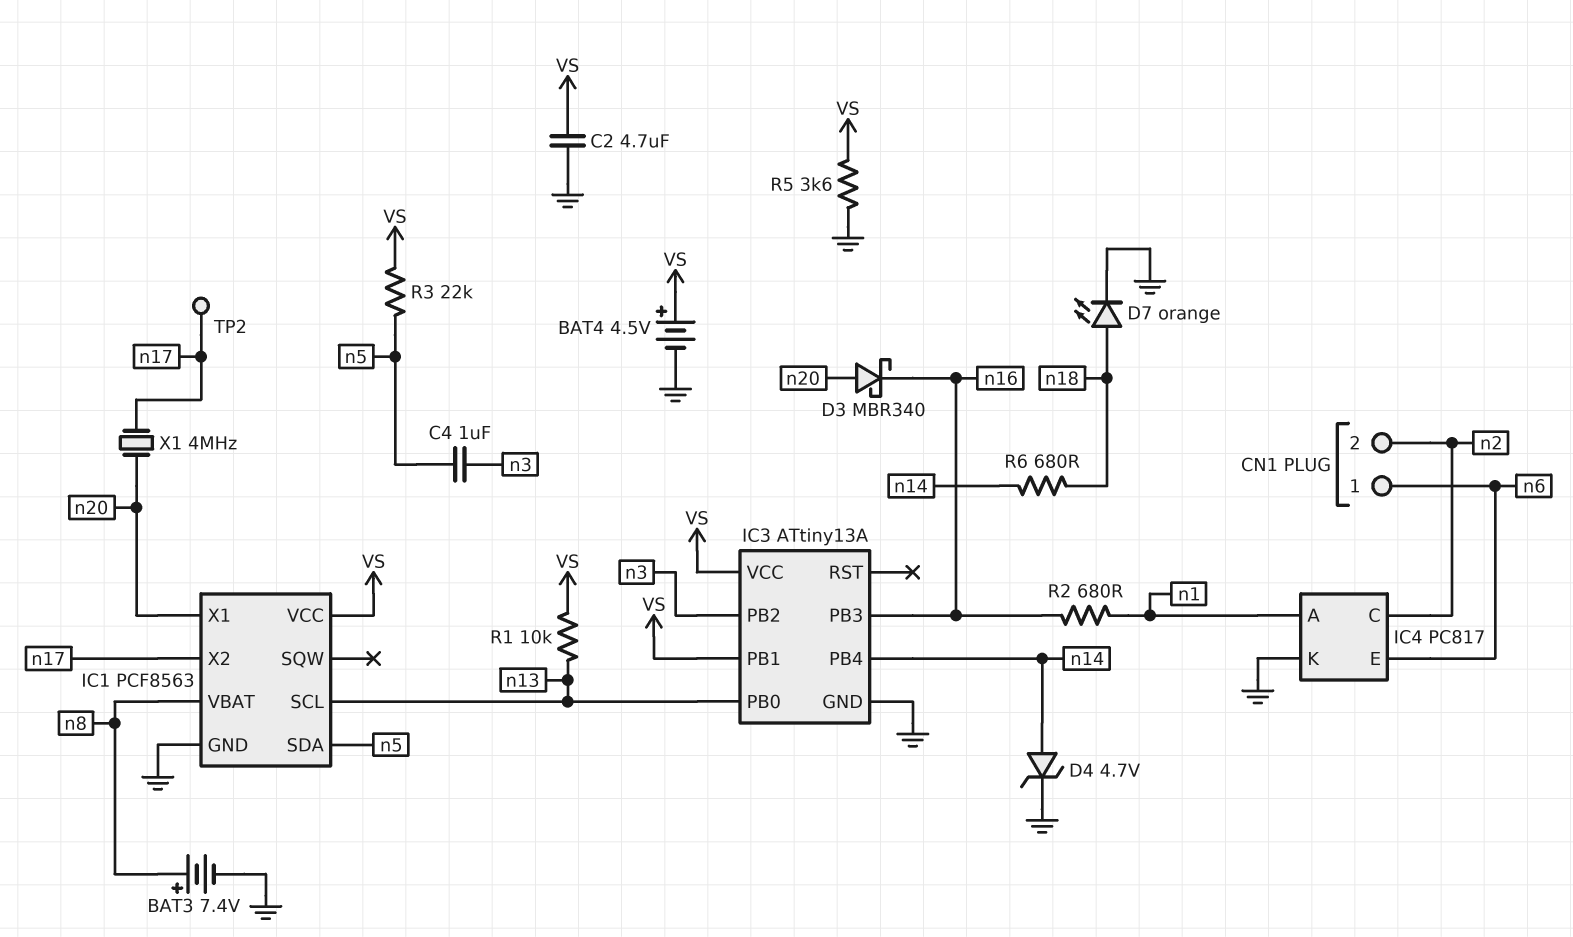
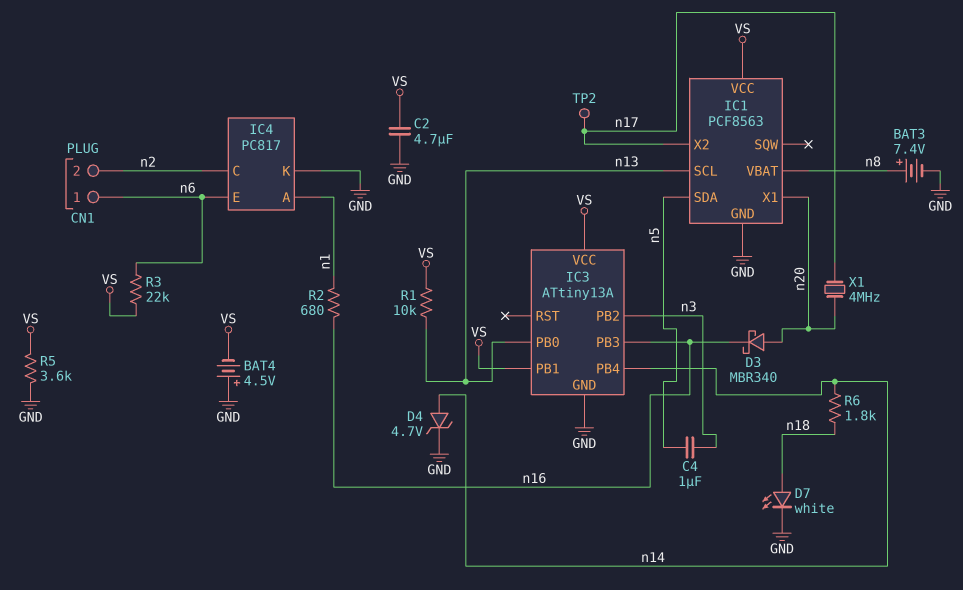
BAT4: 4.5V (plus VS, minus GND) -> 4.5V (plus GND, minus VS)
D7: LED orange (A n18, K GND) -> LED white (A n18, K GND)
R3: 22k (VS, n5) -> 22k (VS, n6)
R6: 680 (n14, n18) -> 1.8k (n14, n18)

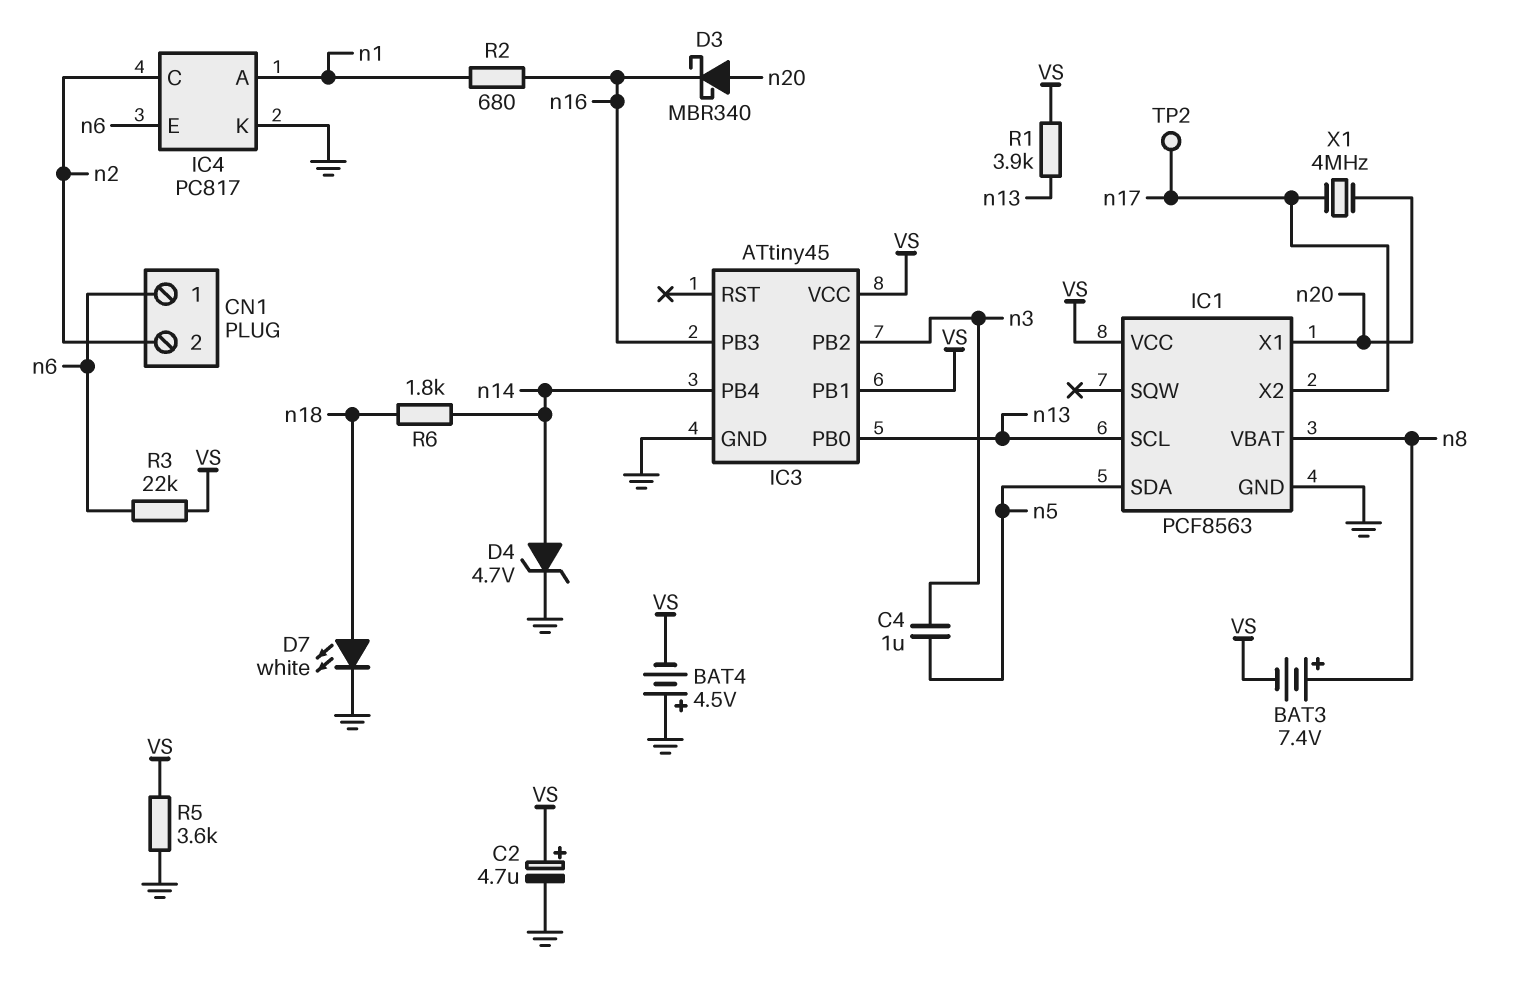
BAT3: 7.4V (plus n8, minus GND) -> 7.4V (plus n8, minus VS)
C2: 4.7uF (GND, VS) -> 4.7uF (plus VS, minus GND)
IC3: ATtiny13A -> ATtiny45
R1: 10k (VS, n13) -> 3.9k (VS, n13)

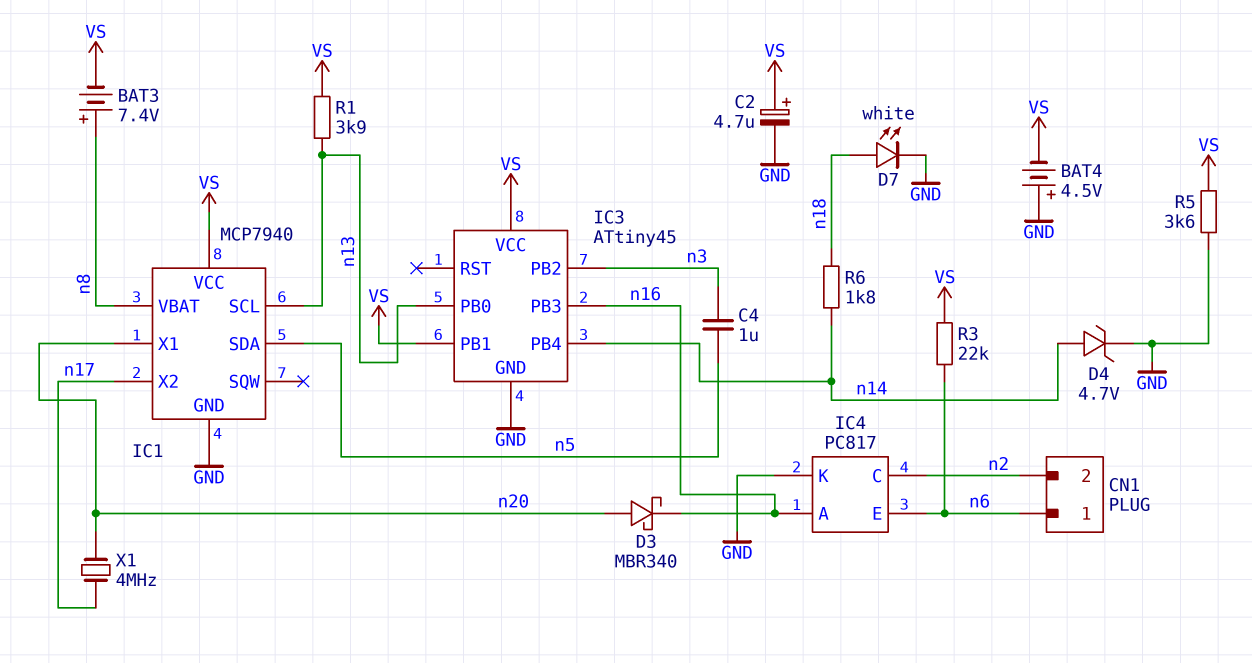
IC1: PCF8563 -> MCP7940
IC4 pin A: n1 -> n16
R2: 680 (n1, n16) -> none
TP2: test point (n17) -> none

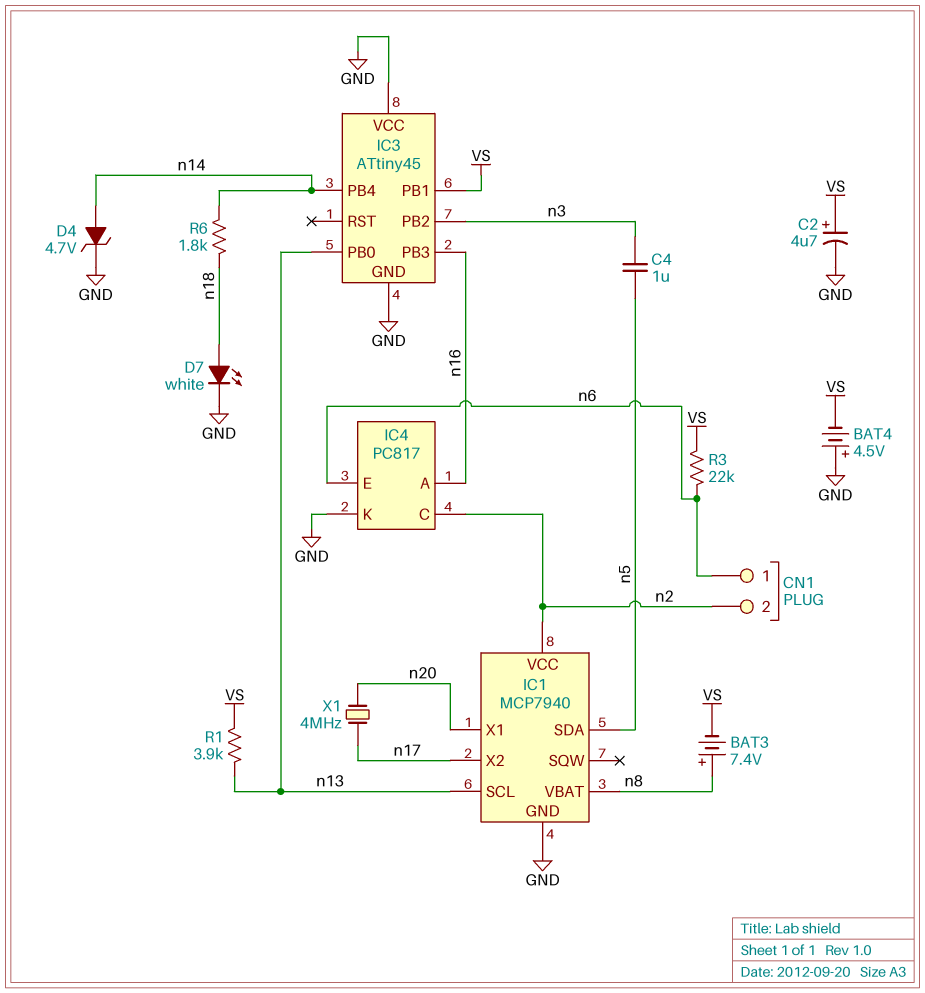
D3: schottky MBR340 (A n20, K n16) -> none
IC1 pin VCC: VS -> n2
IC3 pin VCC: VS -> GND
R5: 3.6k (GND, VS) -> none

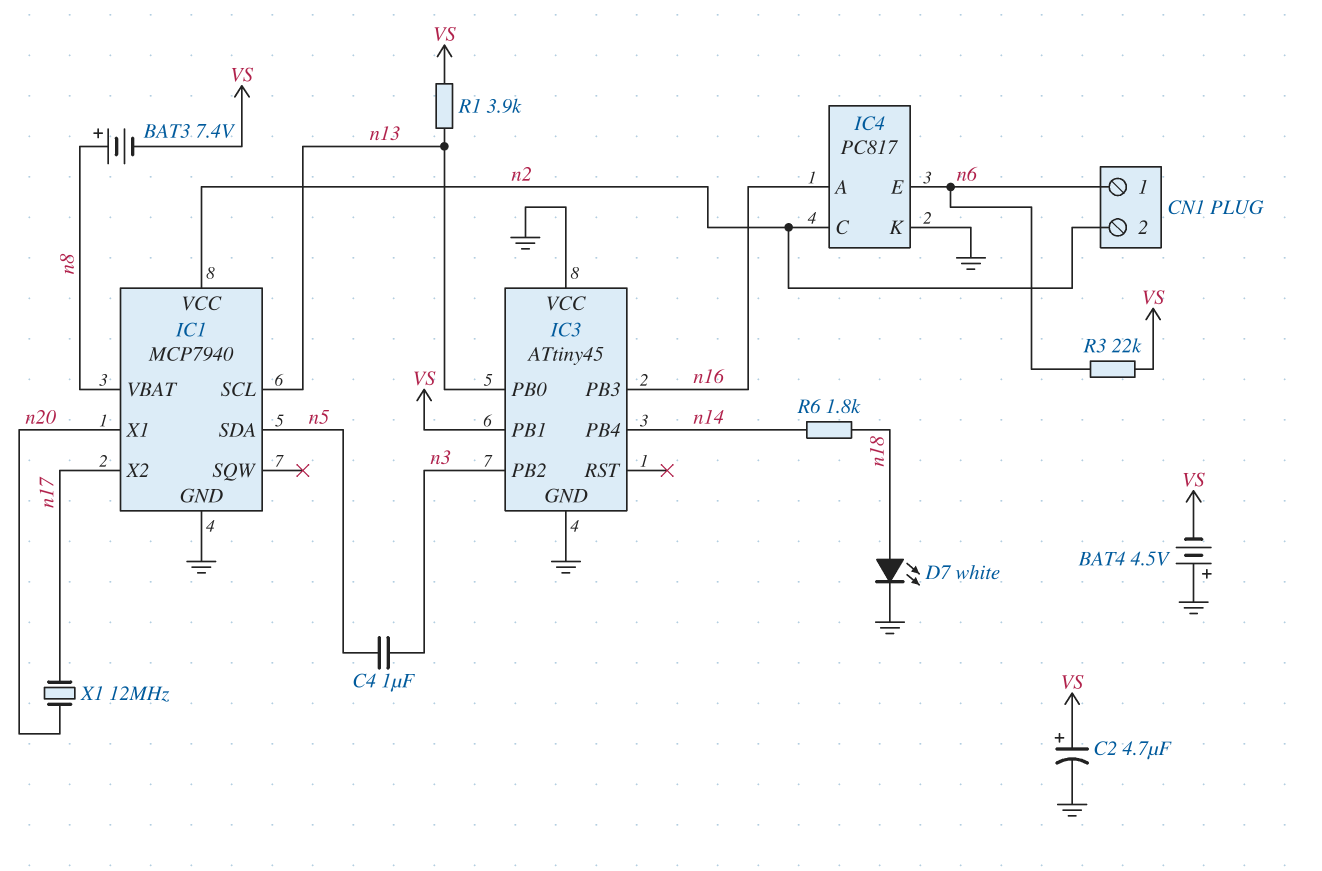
D4: zener 4.7V (A n14, K GND) -> none
X1: 4MHz (n17, n20) -> 12MHz (n17, n20)

